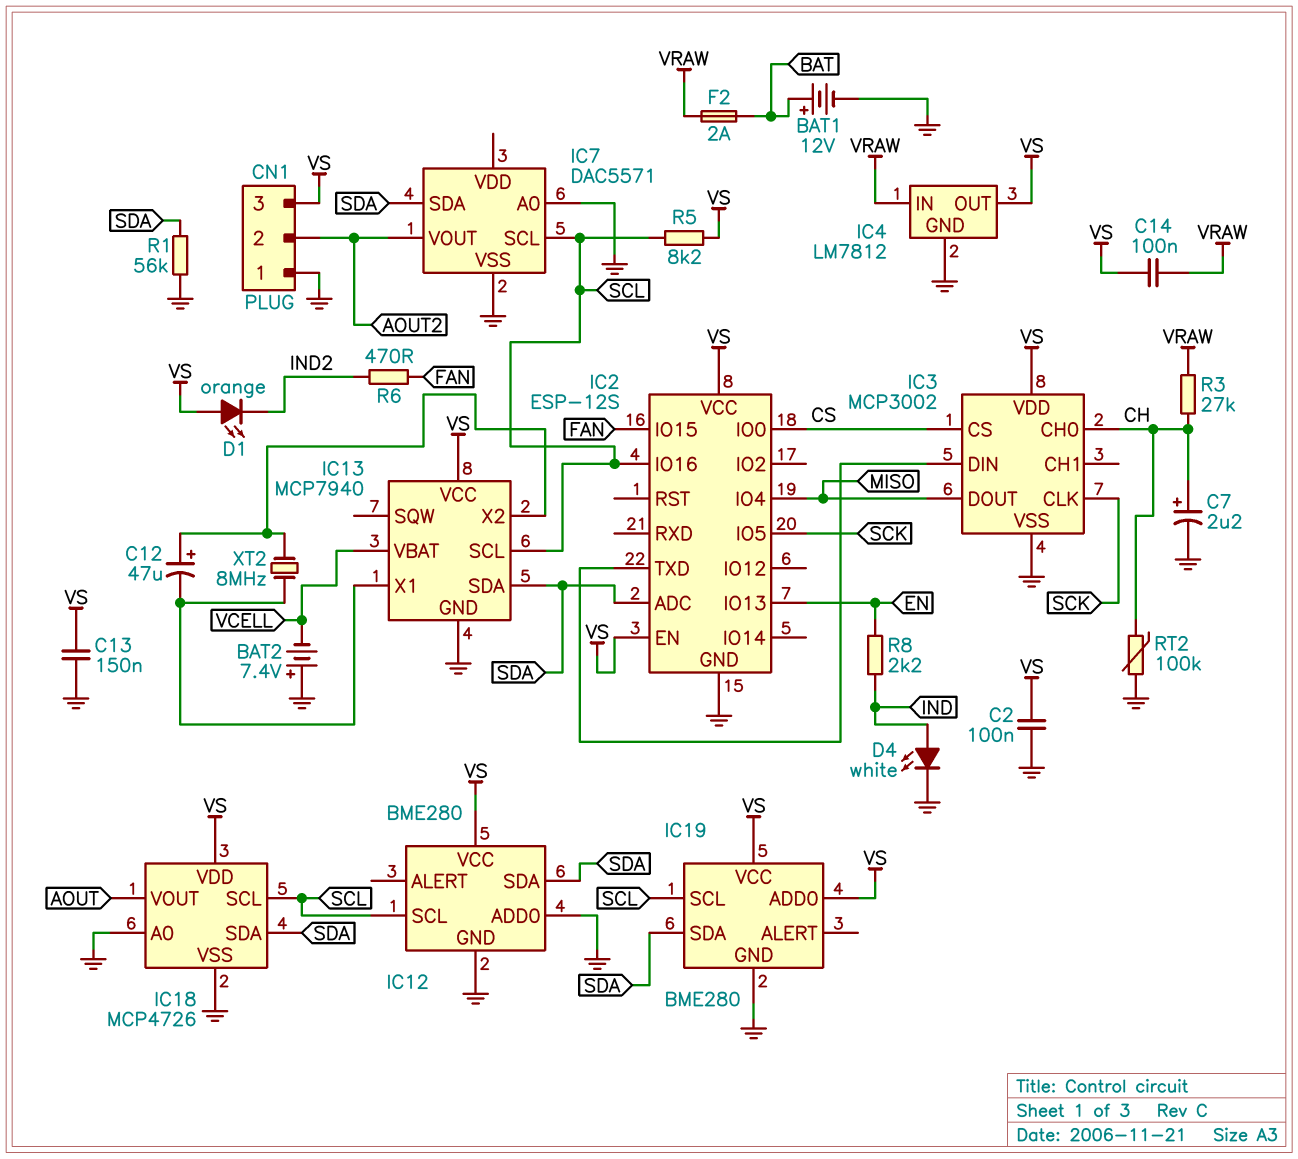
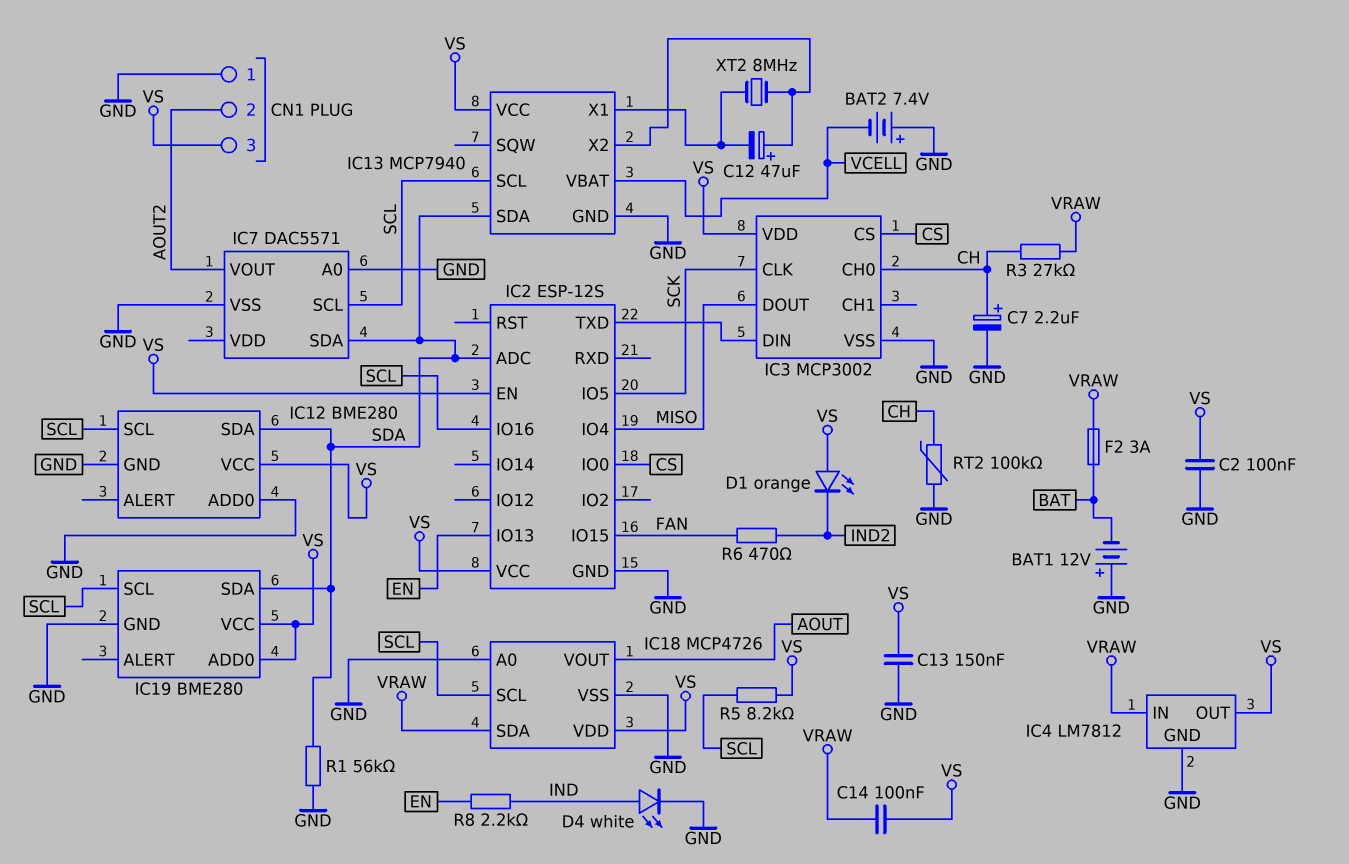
BAT1: 12V (plus BAT, minus GND) -> 12V (plus GND, minus BAT)
F2: 2A (BAT, VRAW) -> 3A (BAT, VRAW)
IC18 pin SDA: SDA -> VRAW

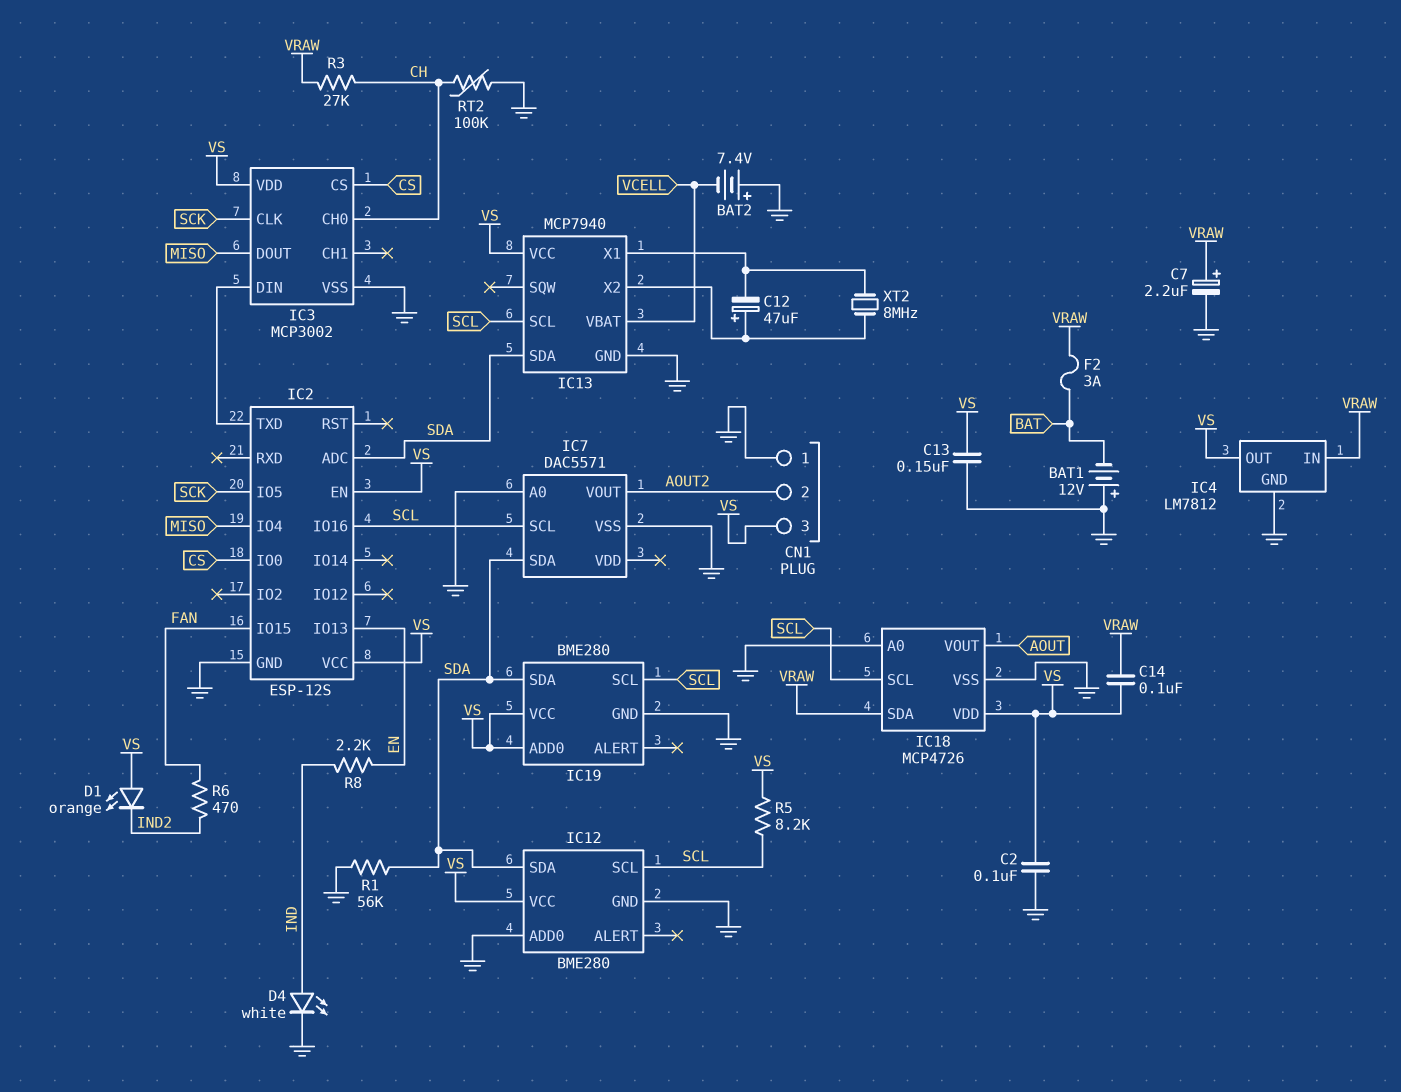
C7: 2.2uF (plus CH, minus GND) -> 2.2uF (plus VRAW, minus GND)

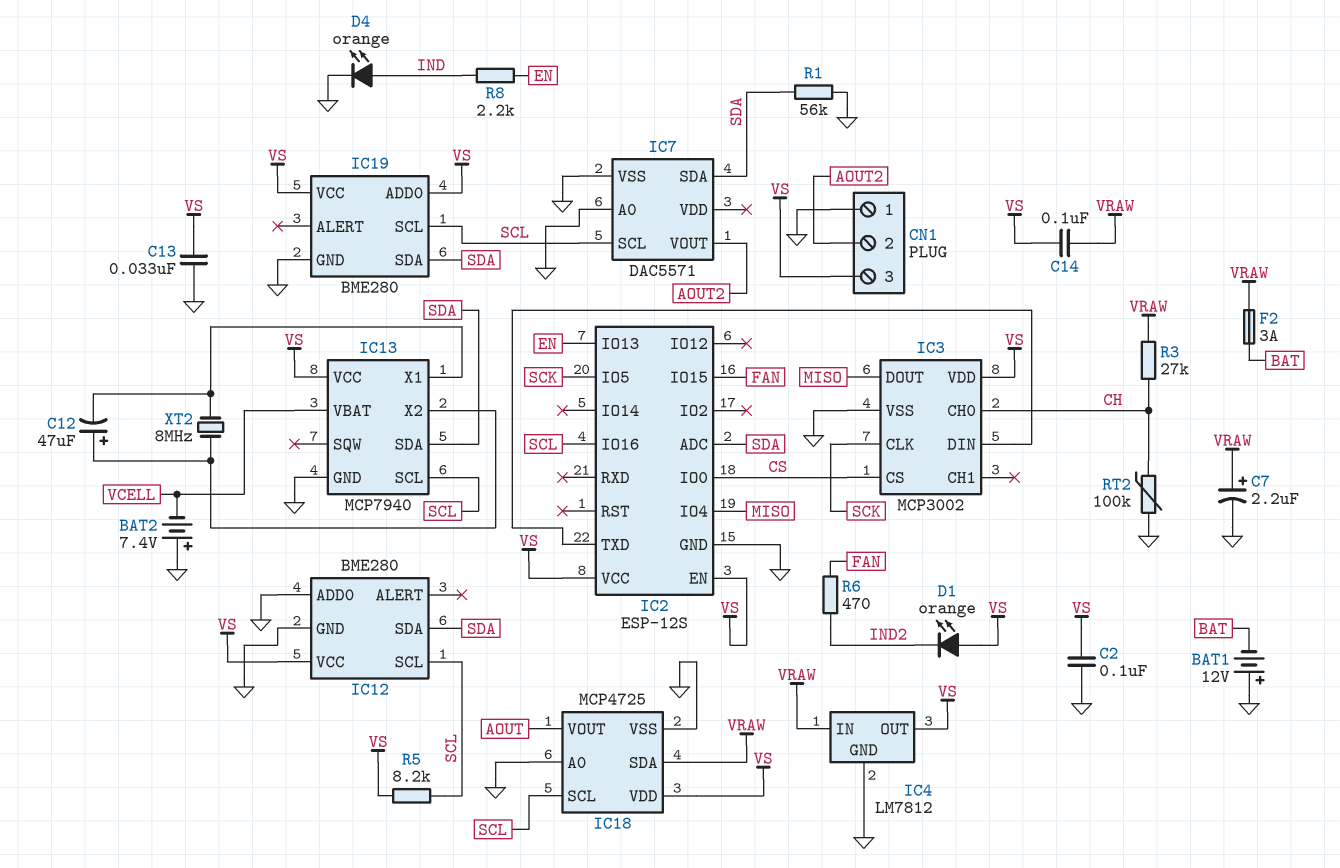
C13: 150nF (GND, VS) -> 33nF (GND, VS)
D4: LED white (A IND, K GND) -> LED orange (A IND, K GND)
IC18: MCP4726 -> MCP4725

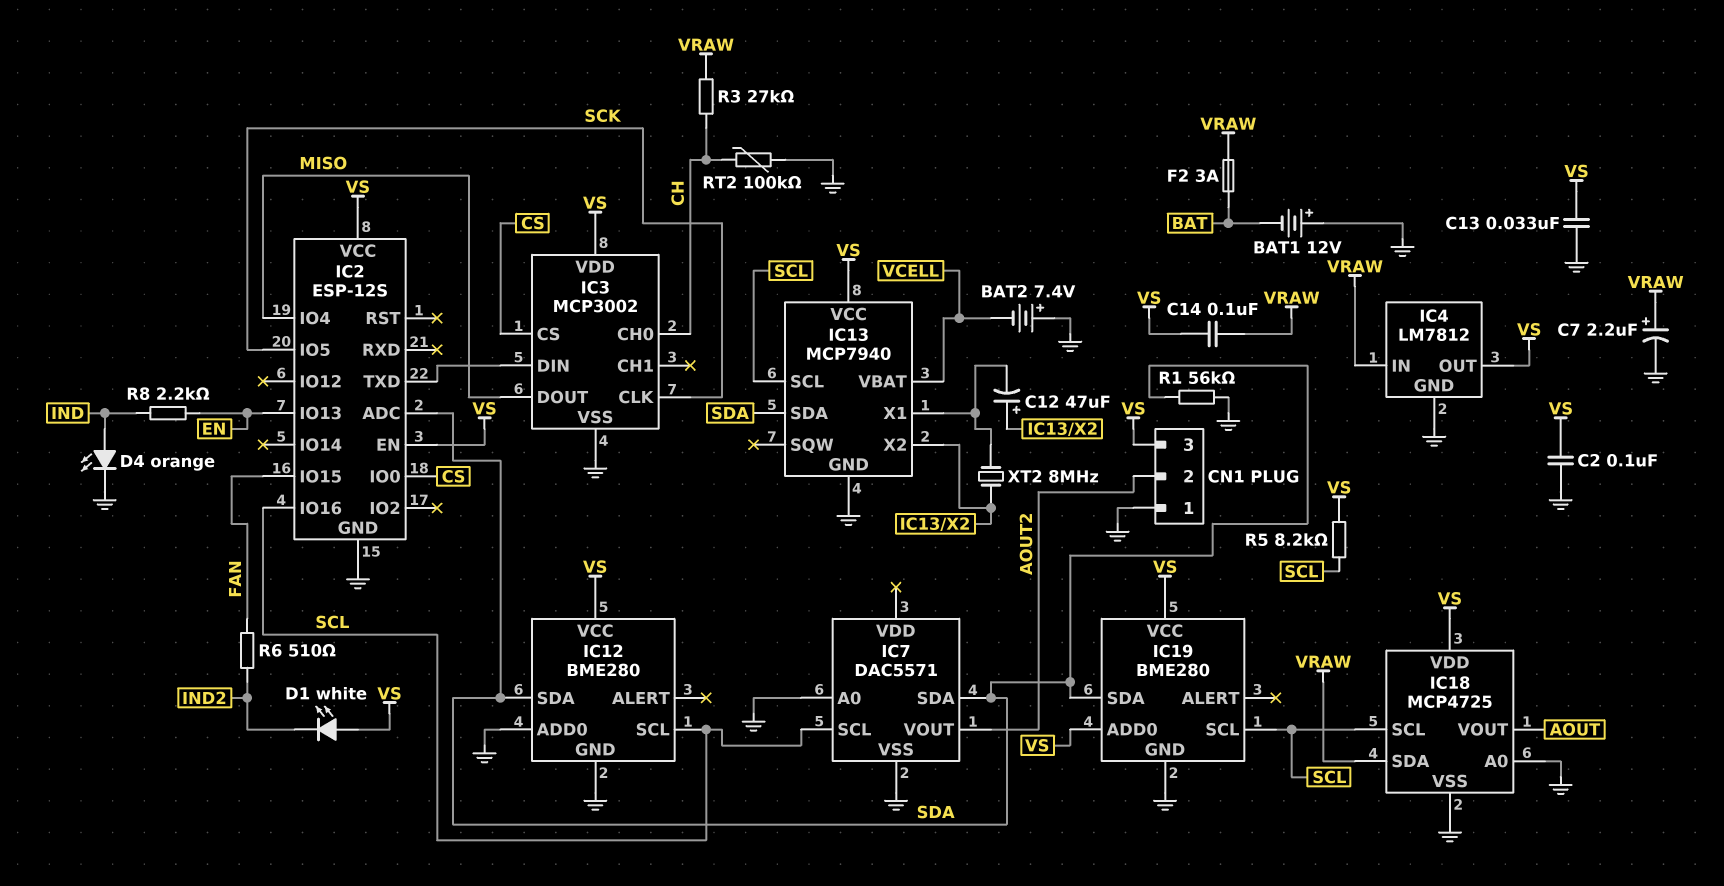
D1: LED orange (A VS, K IND2) -> LED white (A VS, K IND2)
R6: 470 (FAN, IND2) -> 510 (FAN, IND2)

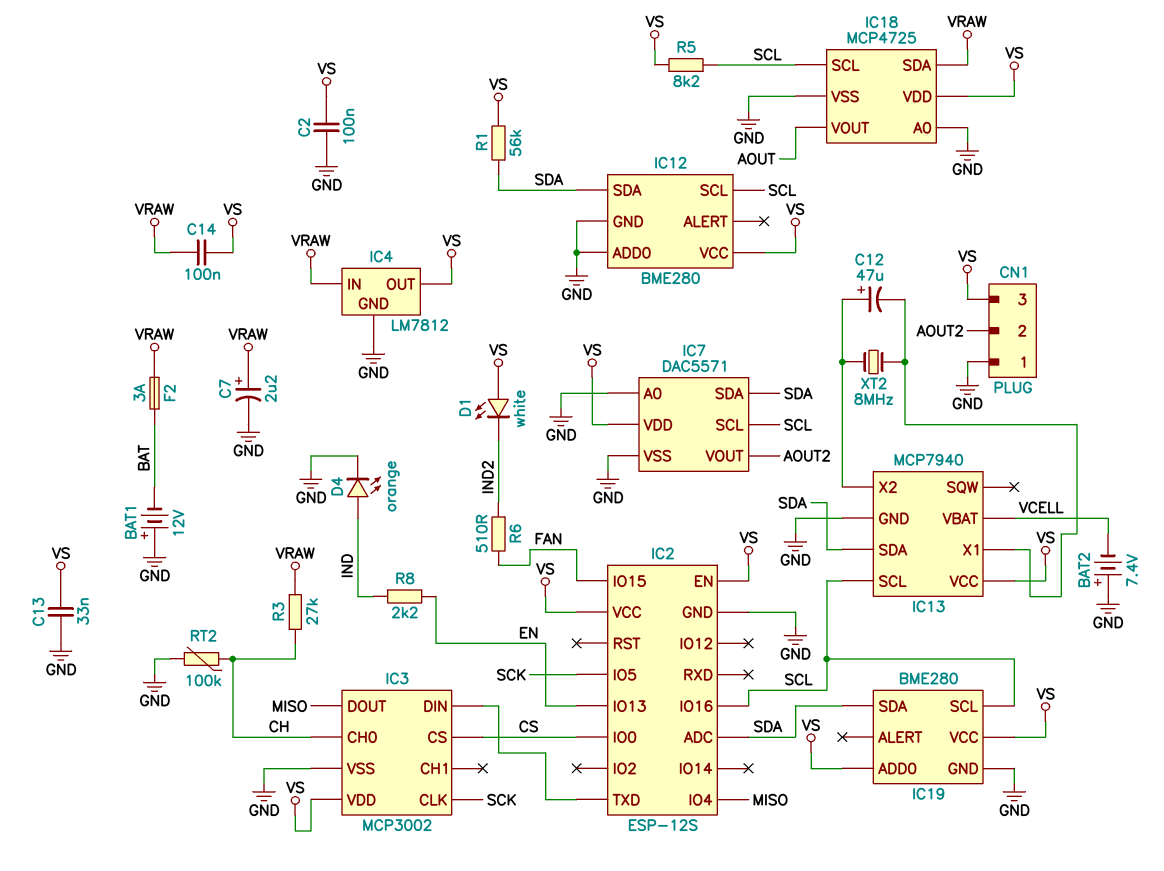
IC7 pin VDD: none -> VS
R1: 56k (GND, SDA) -> 56k (SDA, VS)

